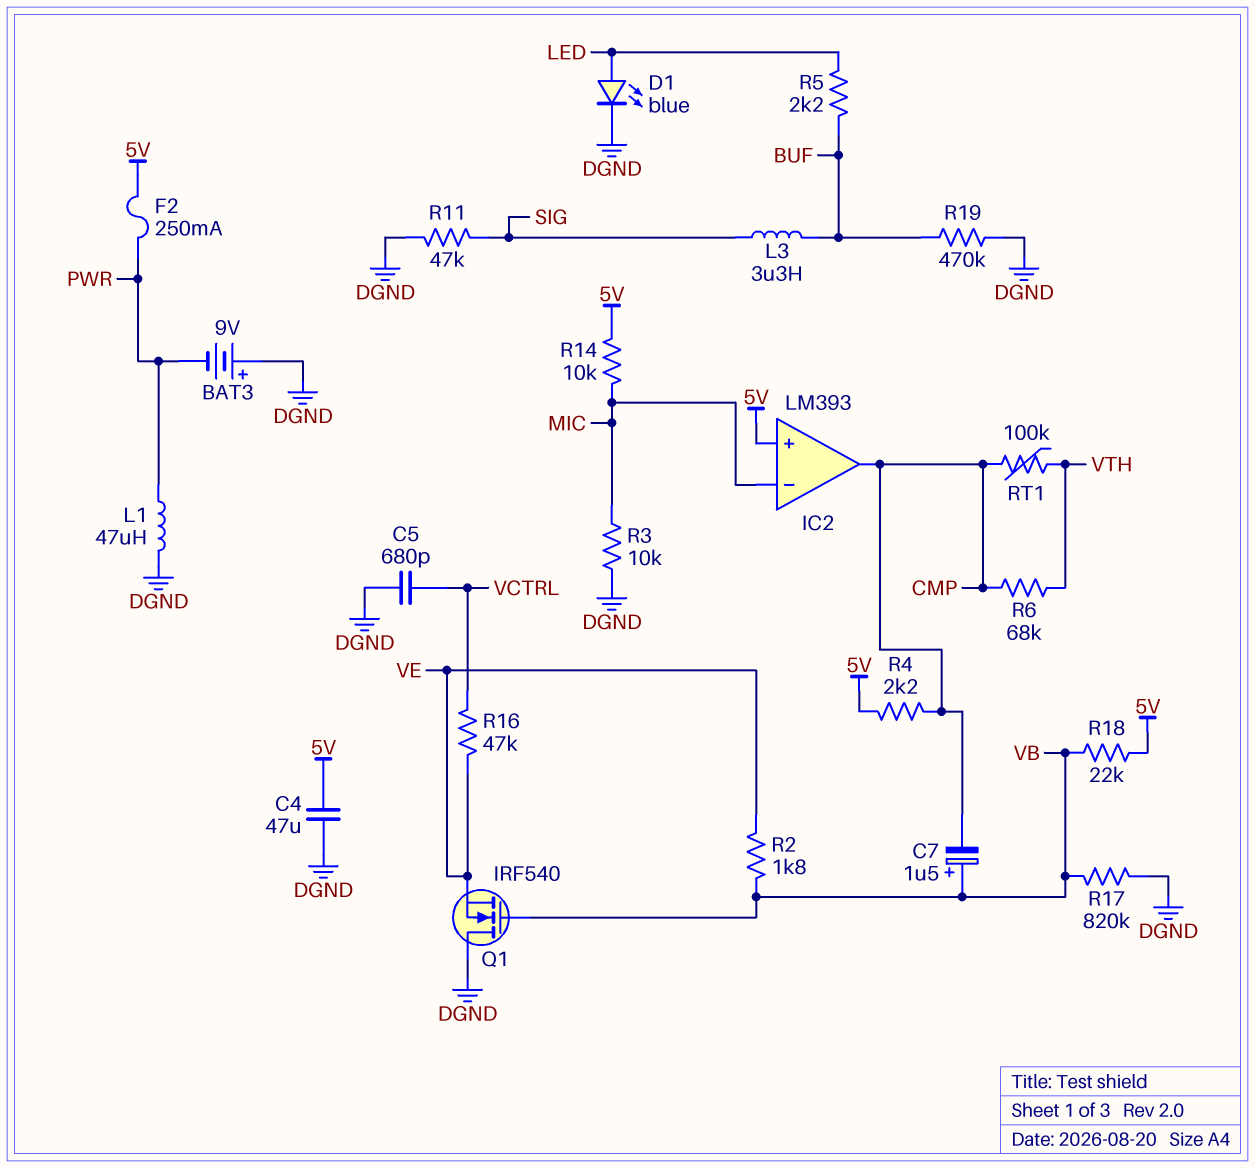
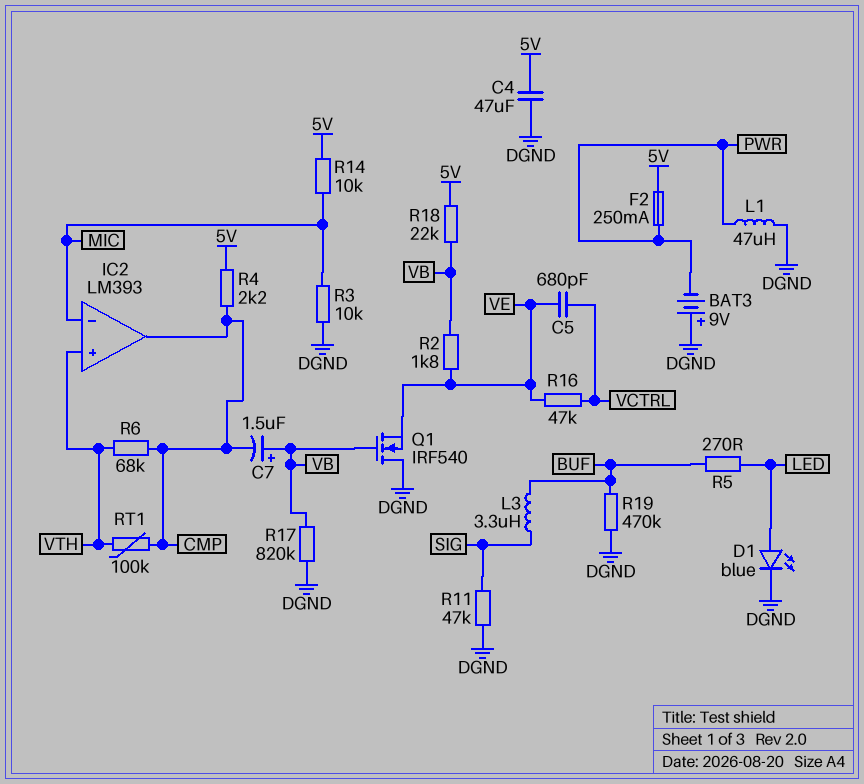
C5: 680pF (DGND, VCTRL) -> 680pF (VCTRL, VE)
IC2 pin in+: 5V -> VTH
R5: 2.2k (BUF, LED) -> 270 (BUF, LED)

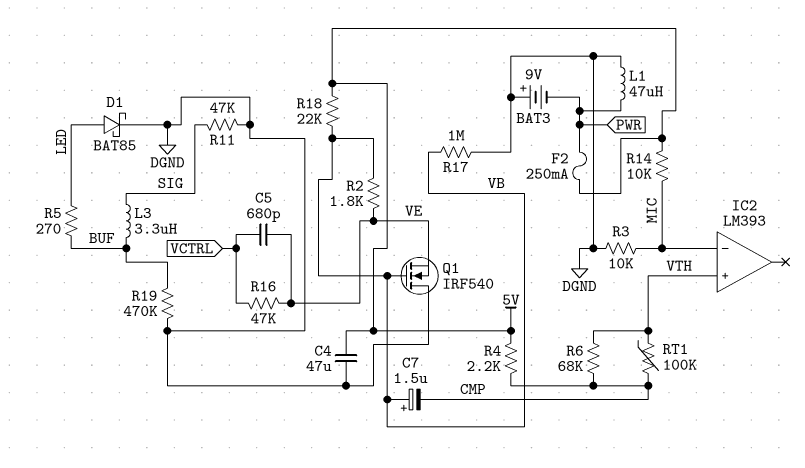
D1: LED blue (A LED, K DGND) -> schottky BAT85 (A LED, K DGND)
IC2 pin out: CMP -> none
R17: 820k (DGND, VB) -> 1M (DGND, VB)

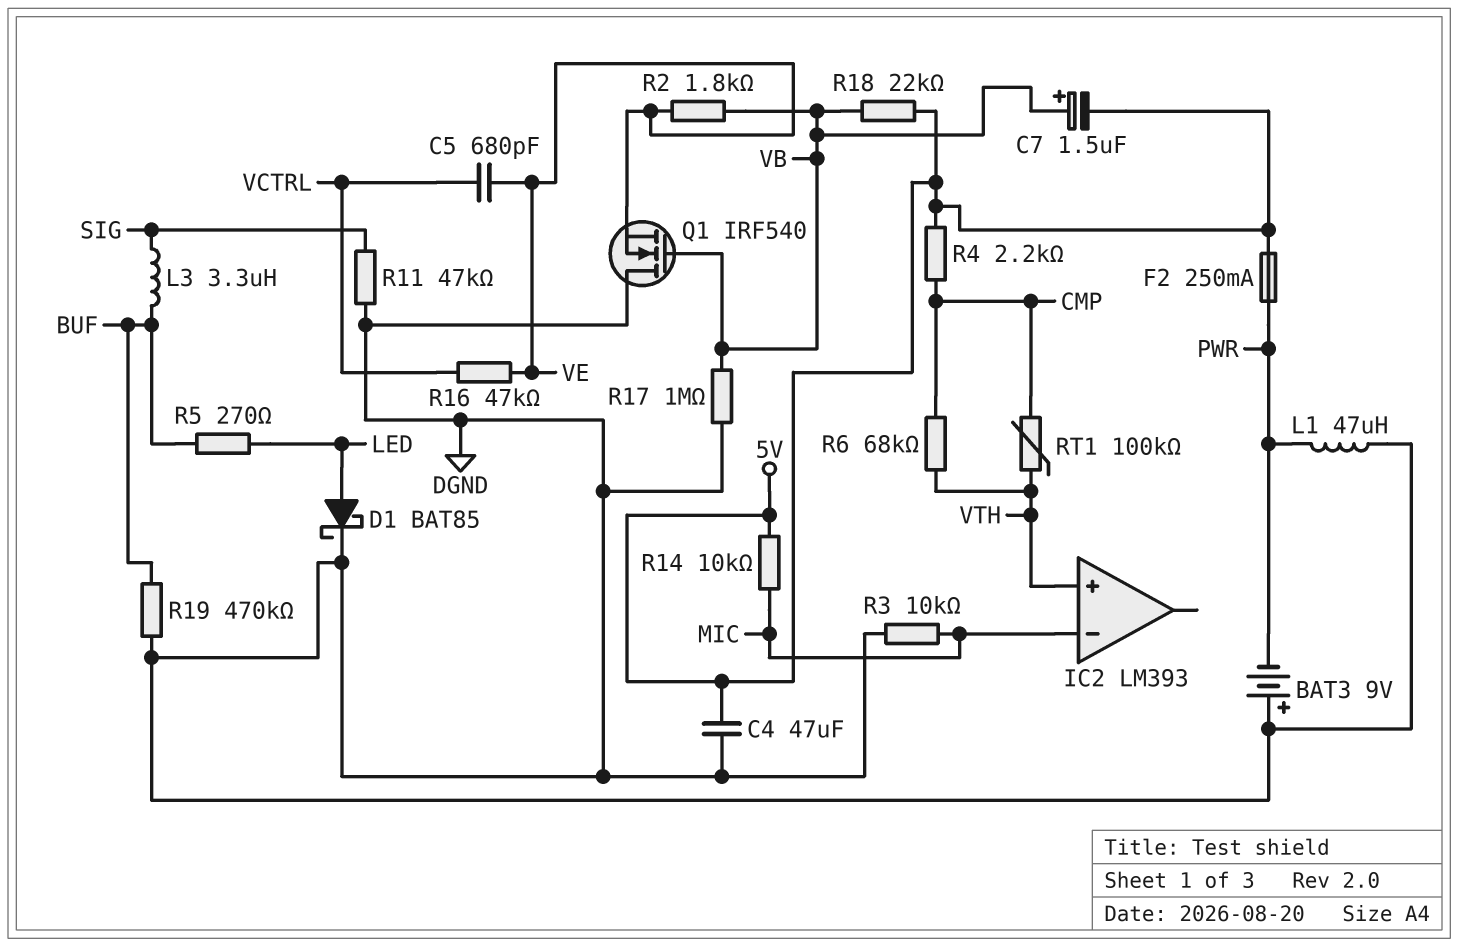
C7: 1.5uF (plus VB, minus CMP) -> 1.5uF (plus VB, minus 5V)

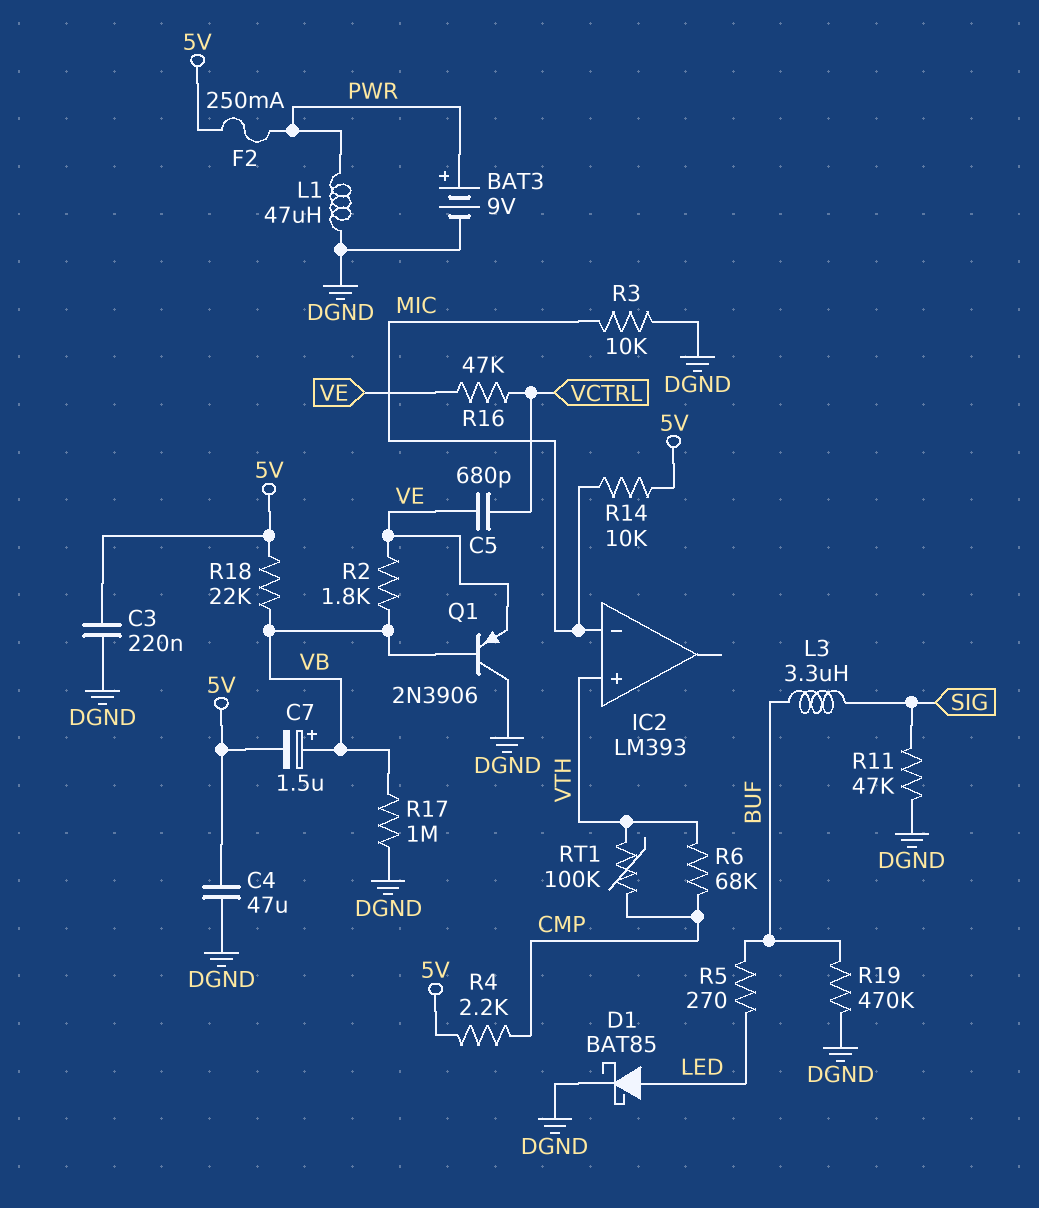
BAT3: 9V (plus DGND, minus PWR) -> 9V (plus PWR, minus DGND)
C3: none -> 220nF (5V, DGND)
Q1: NMOS IRF540 (G VB, D DGND, S VE) -> PNP 2N3906 (B VB, C DGND, E VE)

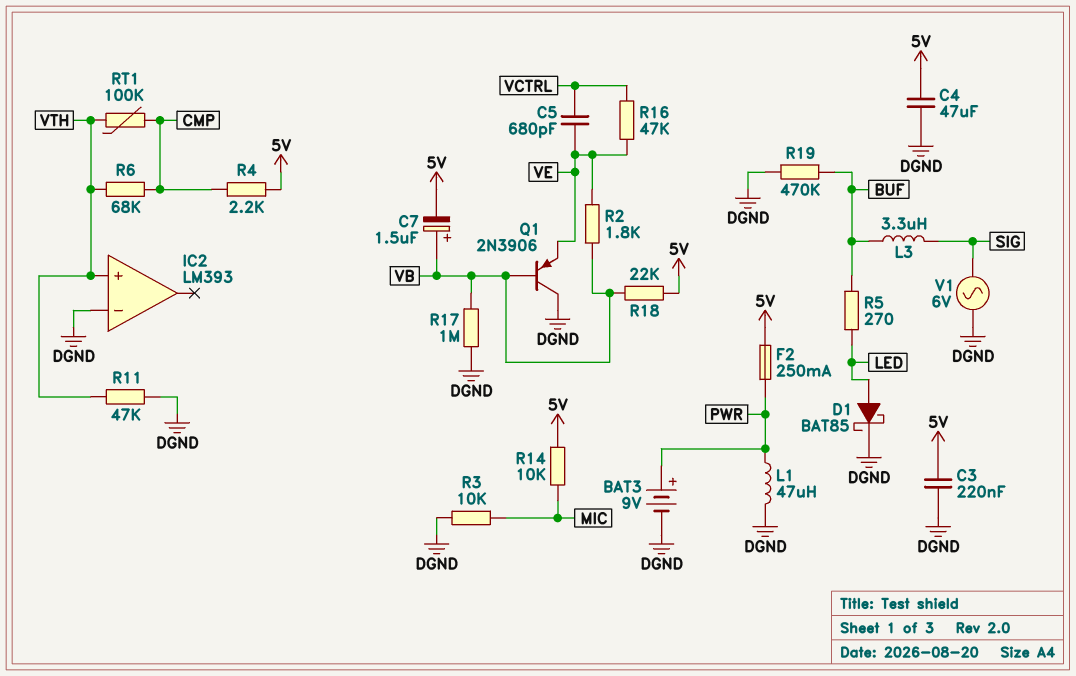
IC2 pin in-: MIC -> DGND
R11: 47k (DGND, SIG) -> 47k (DGND, VTH)
V1: none -> AC 6V (DGND, SIG)

